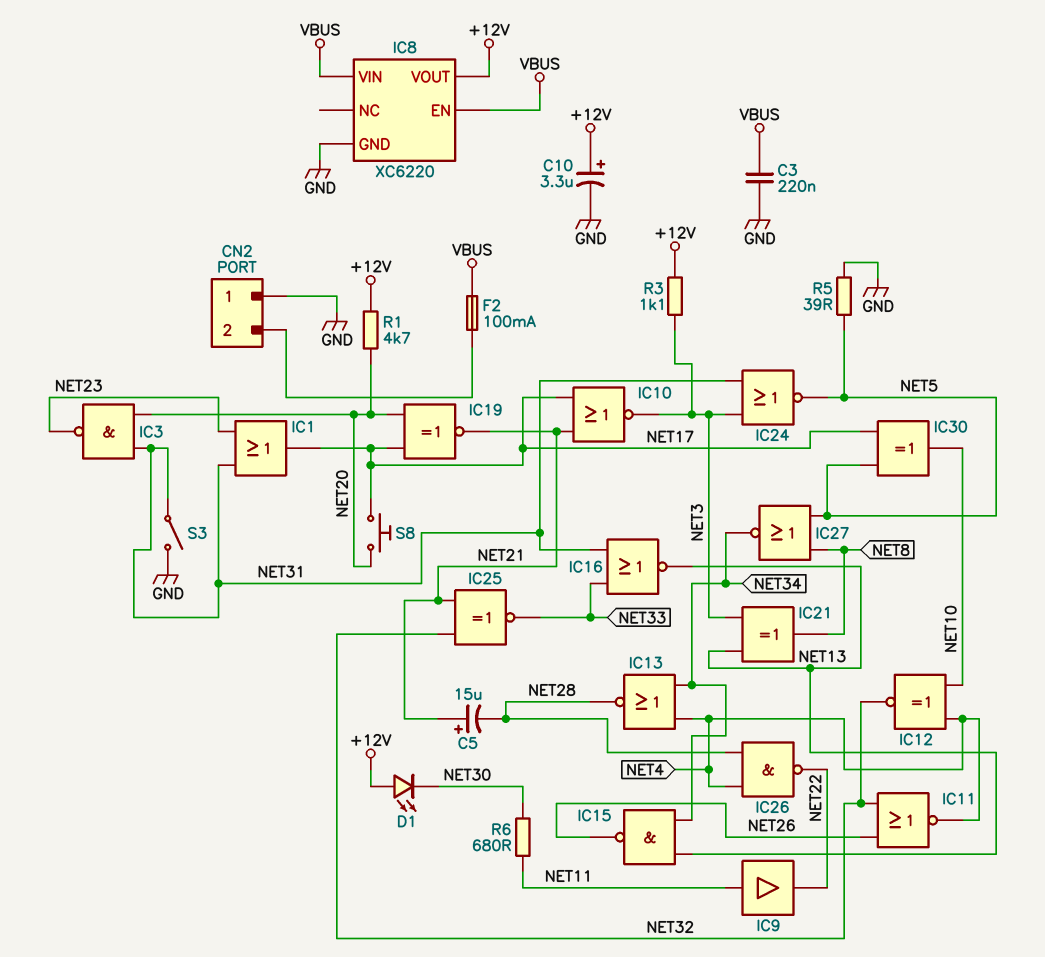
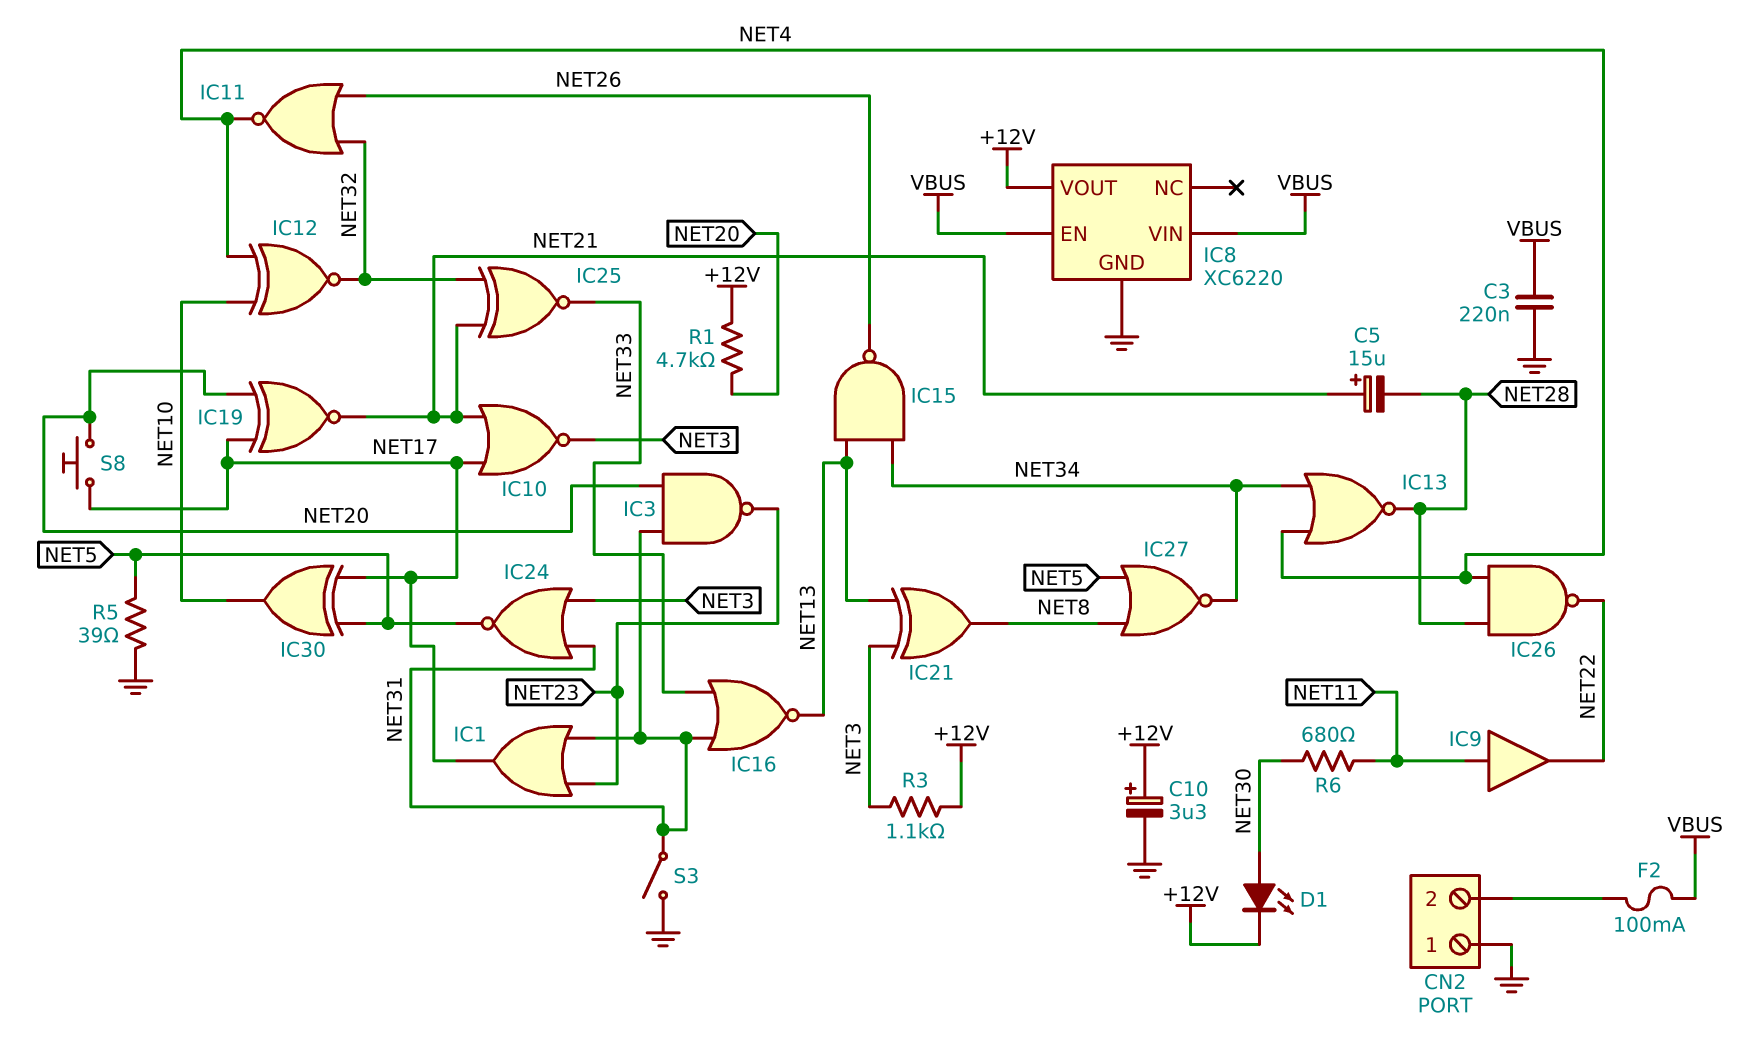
D1: LED (A +12V, K NET30) -> LED (A NET30, K +12V)

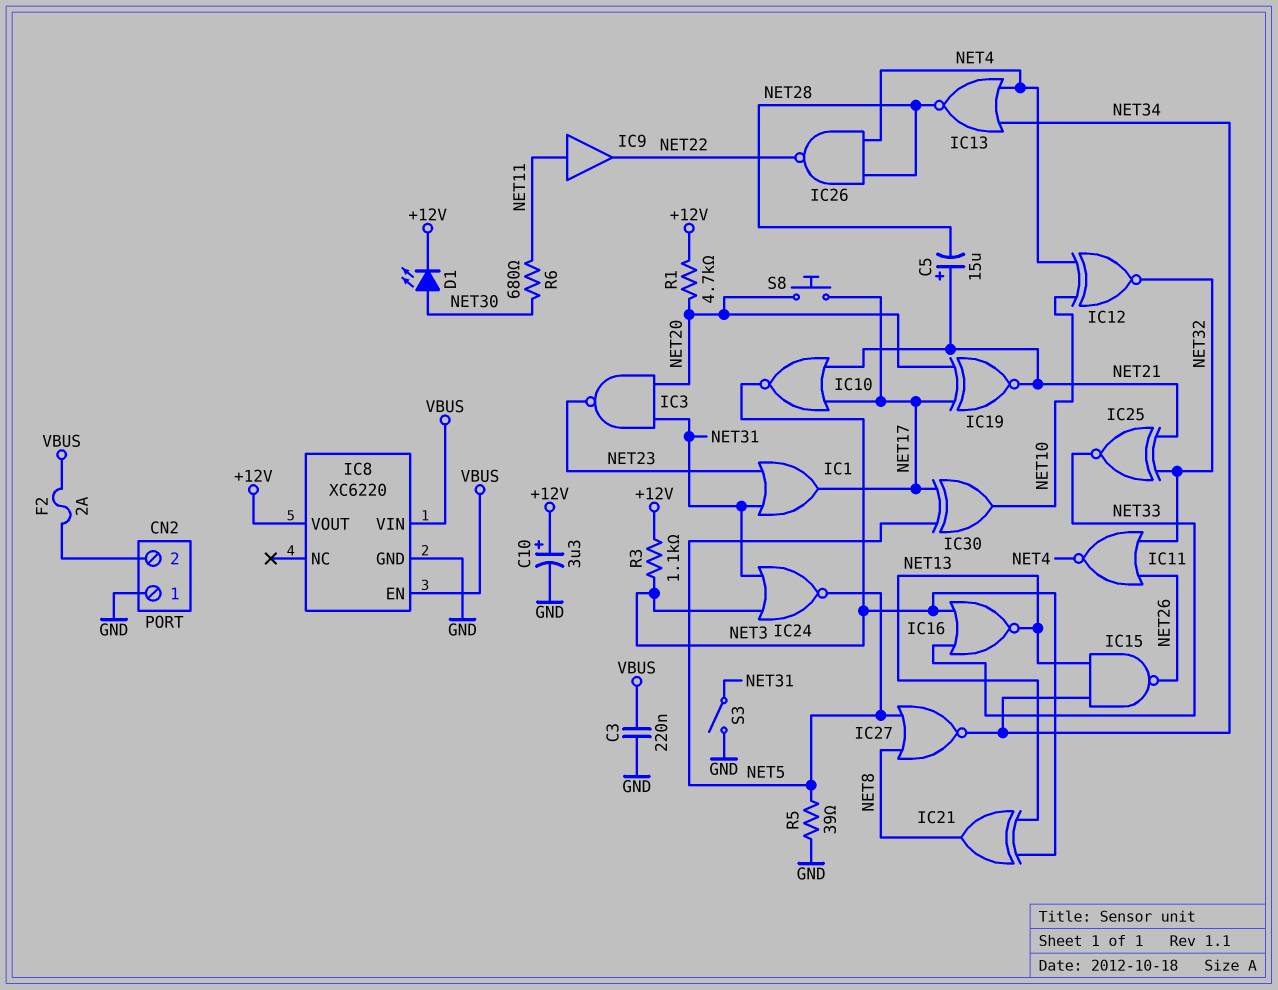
F2: 100mA (CN2/2, VBUS) -> 2A (CN2/2, VBUS)
IC16: NOR (in NET31, in NET33, out NET13) -> NOR (in NET3, in NET33, out NET13)

